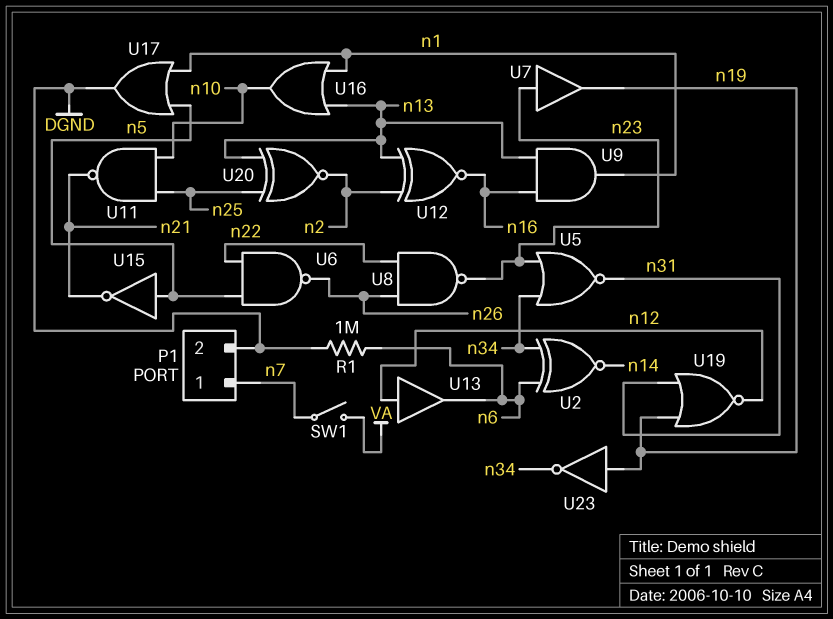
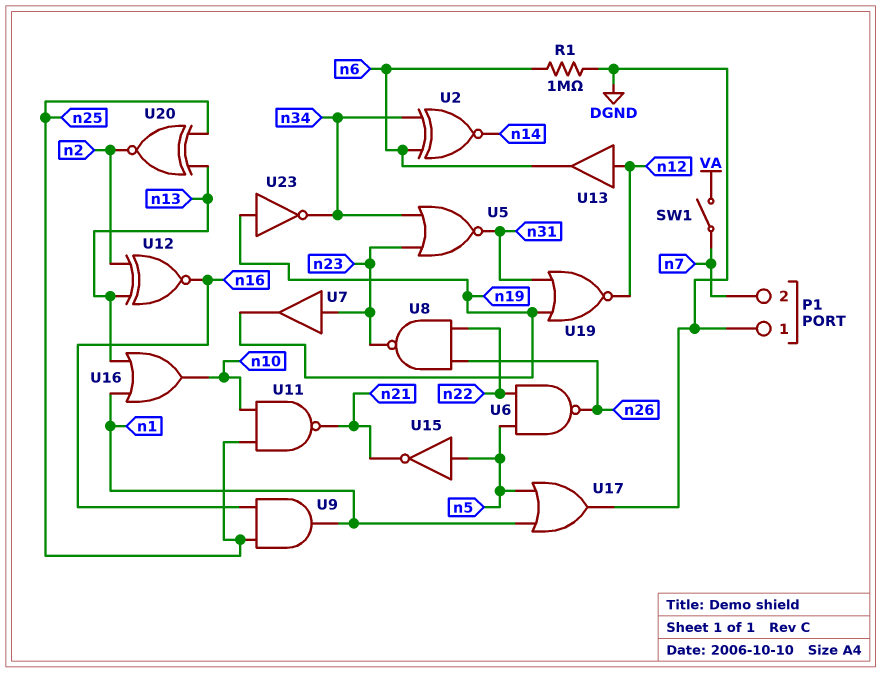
P1 pin 1: n7 -> DGND
P1 pin 2: DGND -> n7
U9: AND (in n13, in n16, out n1) -> AND (in n16, in n25, out n1)

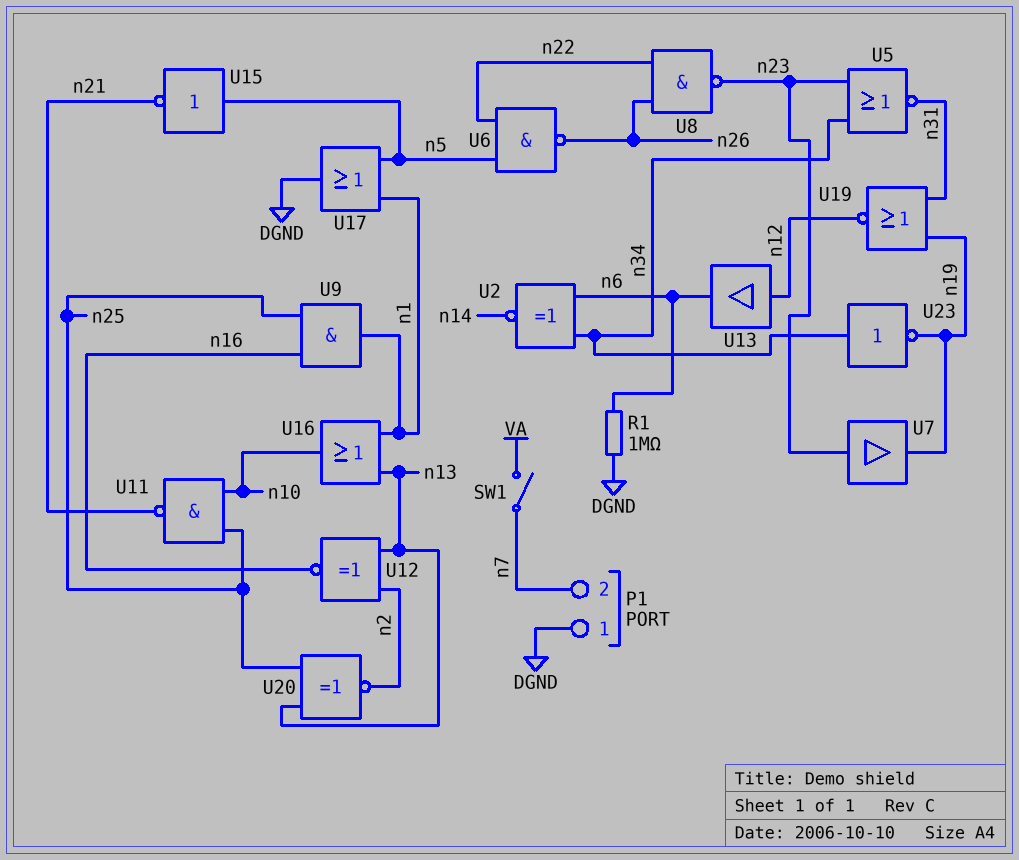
U23: NOT (in n19, out n34) -> NOT (in n34, out n19)

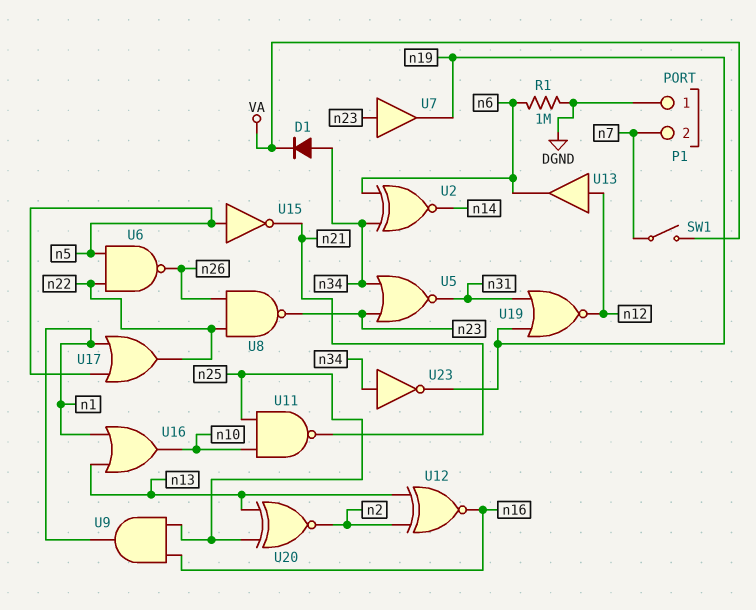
D1: none -> diode (A n34, K VA)
U17: OR (in n1, in n5, out DGND) -> OR (in n1, in n5, out n22)

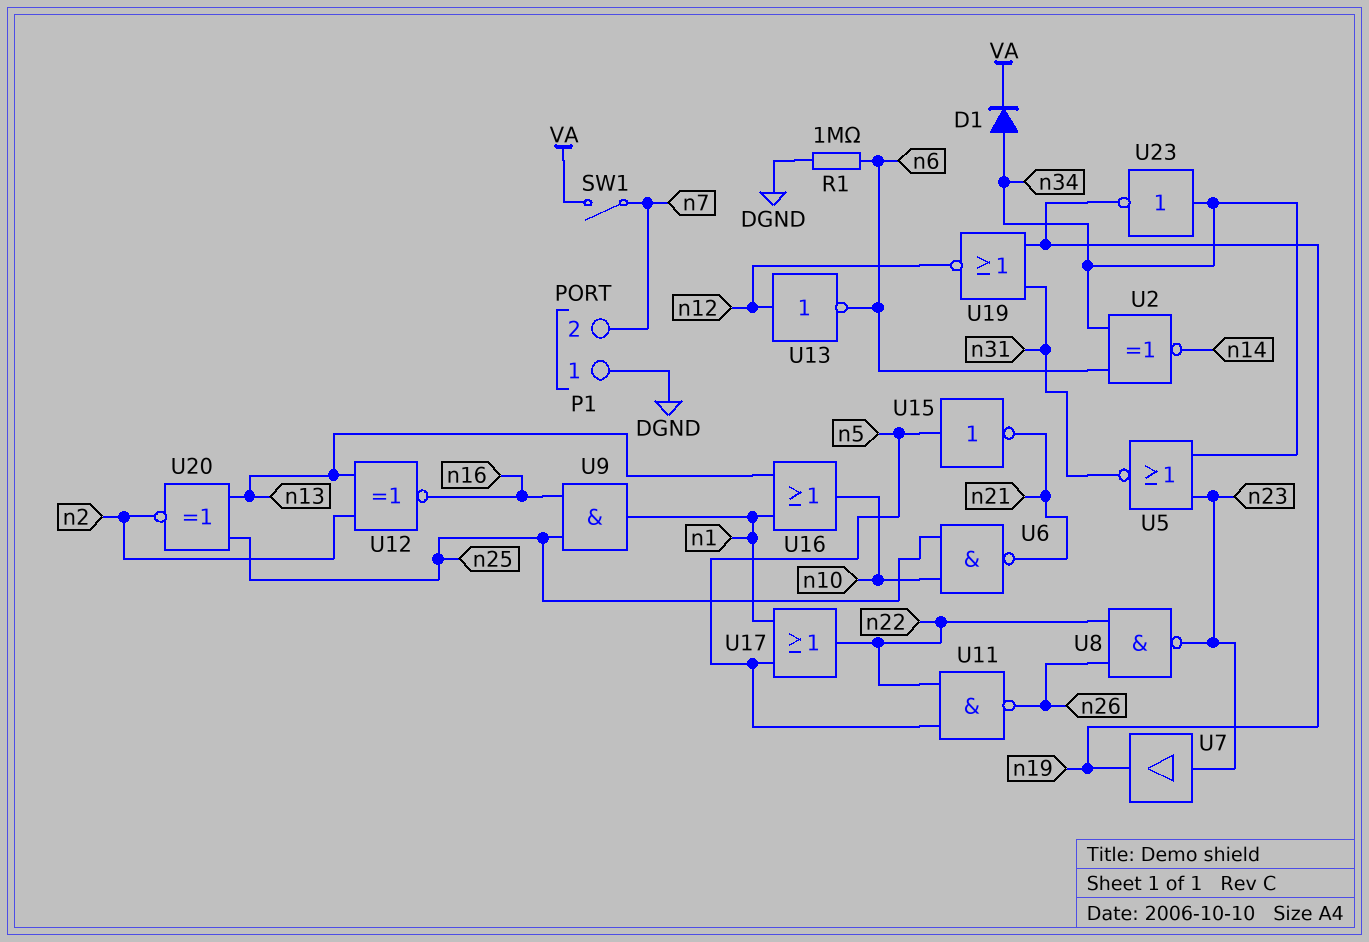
U6: NAND (in n5, in n22, out n26) -> NAND (in n10, in n25, out n21)
U11: NAND (in n10, in n25, out n21) -> NAND (in n5, in n22, out n26)
U13: buffer (in n12, out n6) -> NOT (in n12, out n6)

